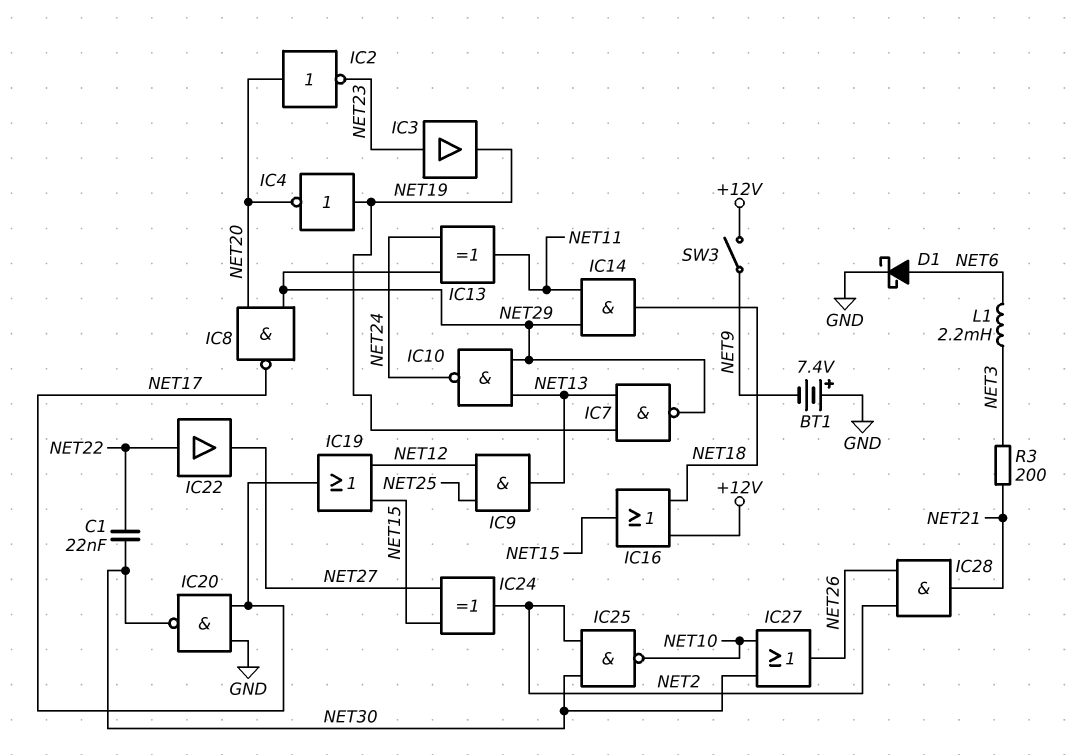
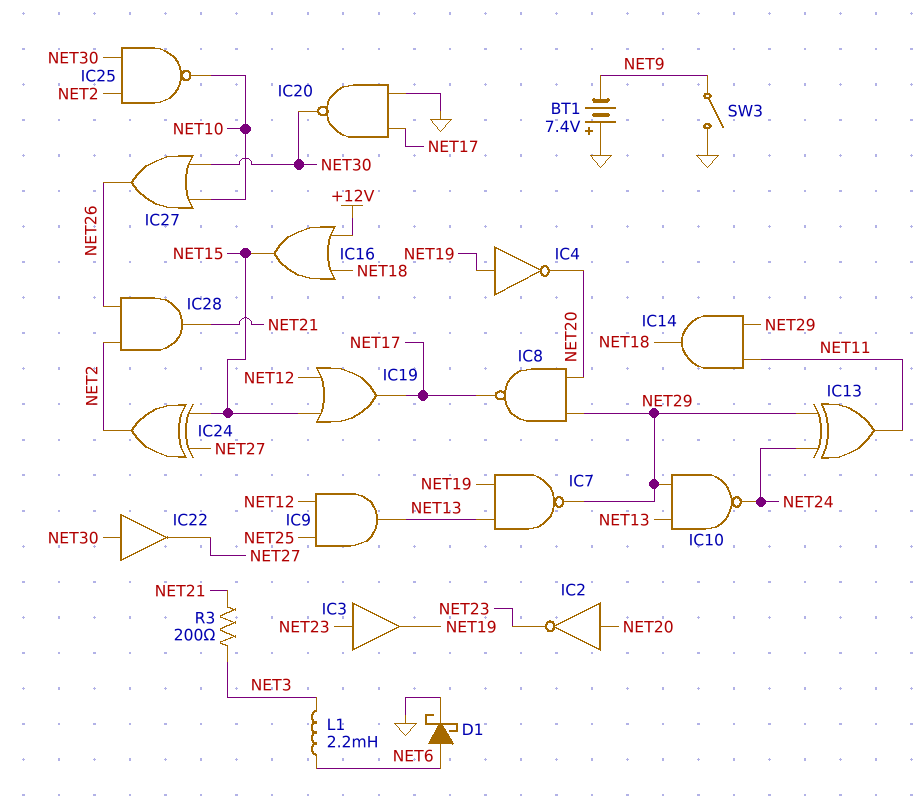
C1: 22nF (NET22, NET30) -> none
IC22: buffer (in NET22, out NET27) -> buffer (in NET30, out NET27)
SW3: switch (+12V, NET9) -> switch (GND, NET9)

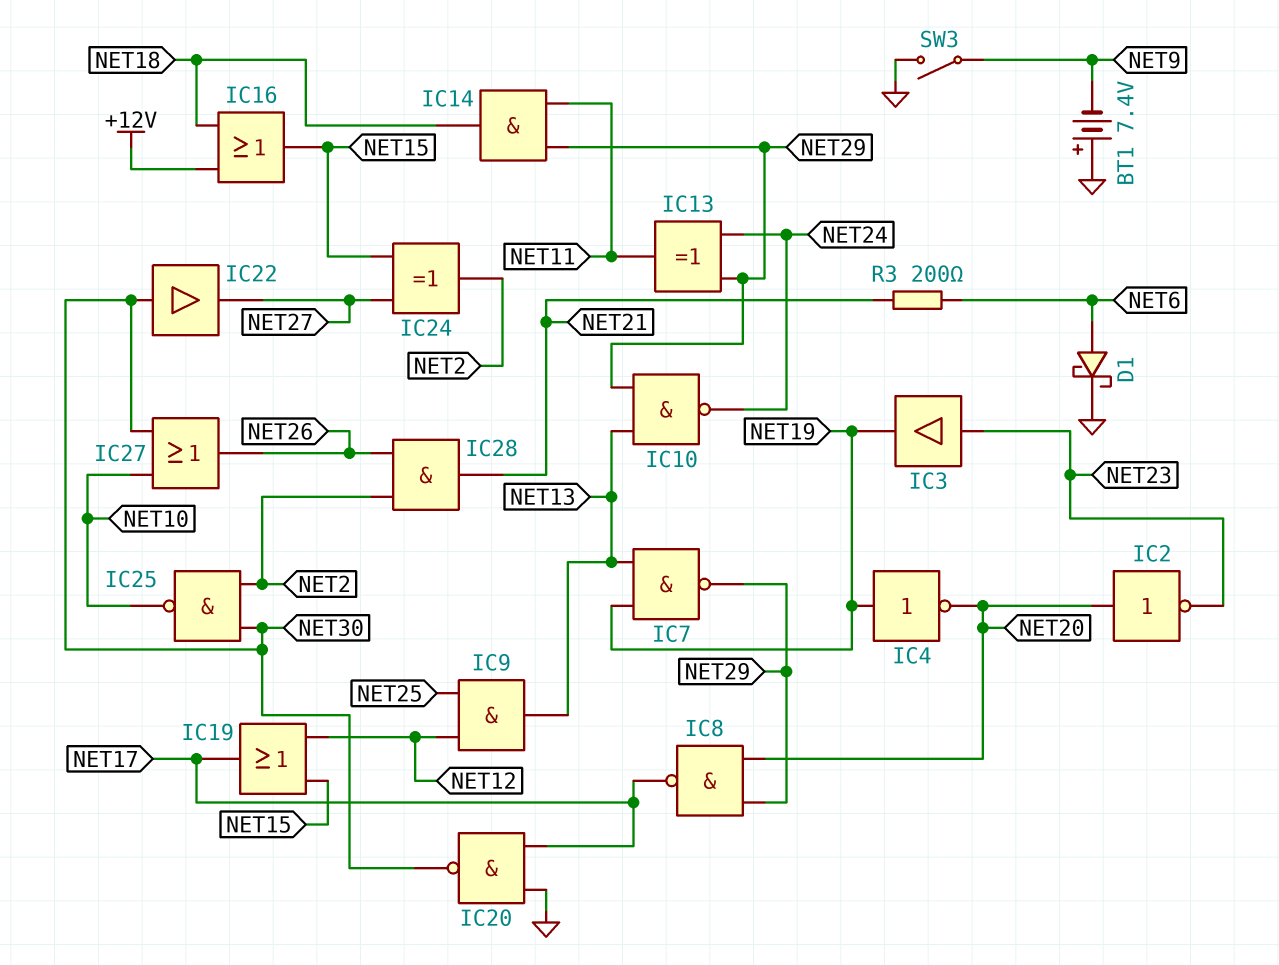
L1: 2.2mH (NET3, NET6) -> none
R3: 200 (NET3, NET21) -> 200 (NET6, NET21)

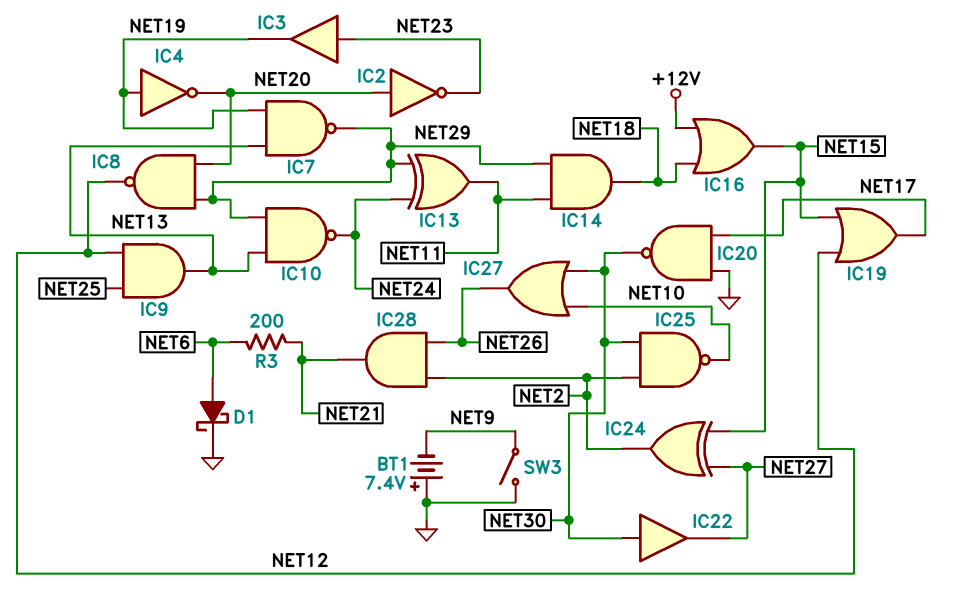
IC8: NAND (in NET20, in NET29, out NET17) -> NAND (in NET20, in NET29, out NET12)

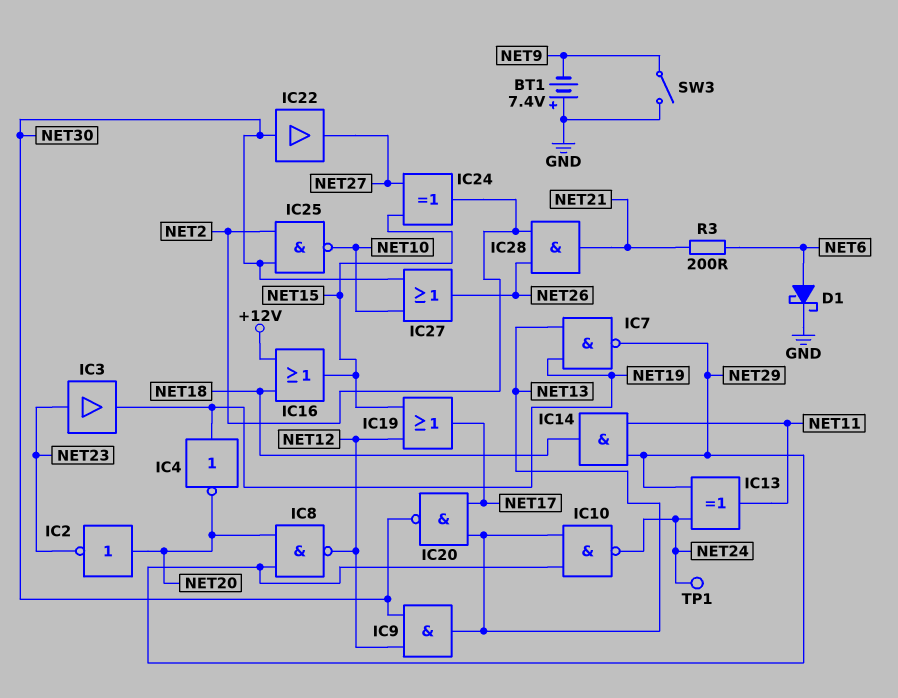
IC9: AND (in NET12, in NET25, out NET13) -> AND (in NET12, in NET30, out NET13)
IC20: NAND (in GND, in NET17, out NET30) -> NAND (in NET13, in NET17, out NET30)
TP1: none -> test point (NET24)

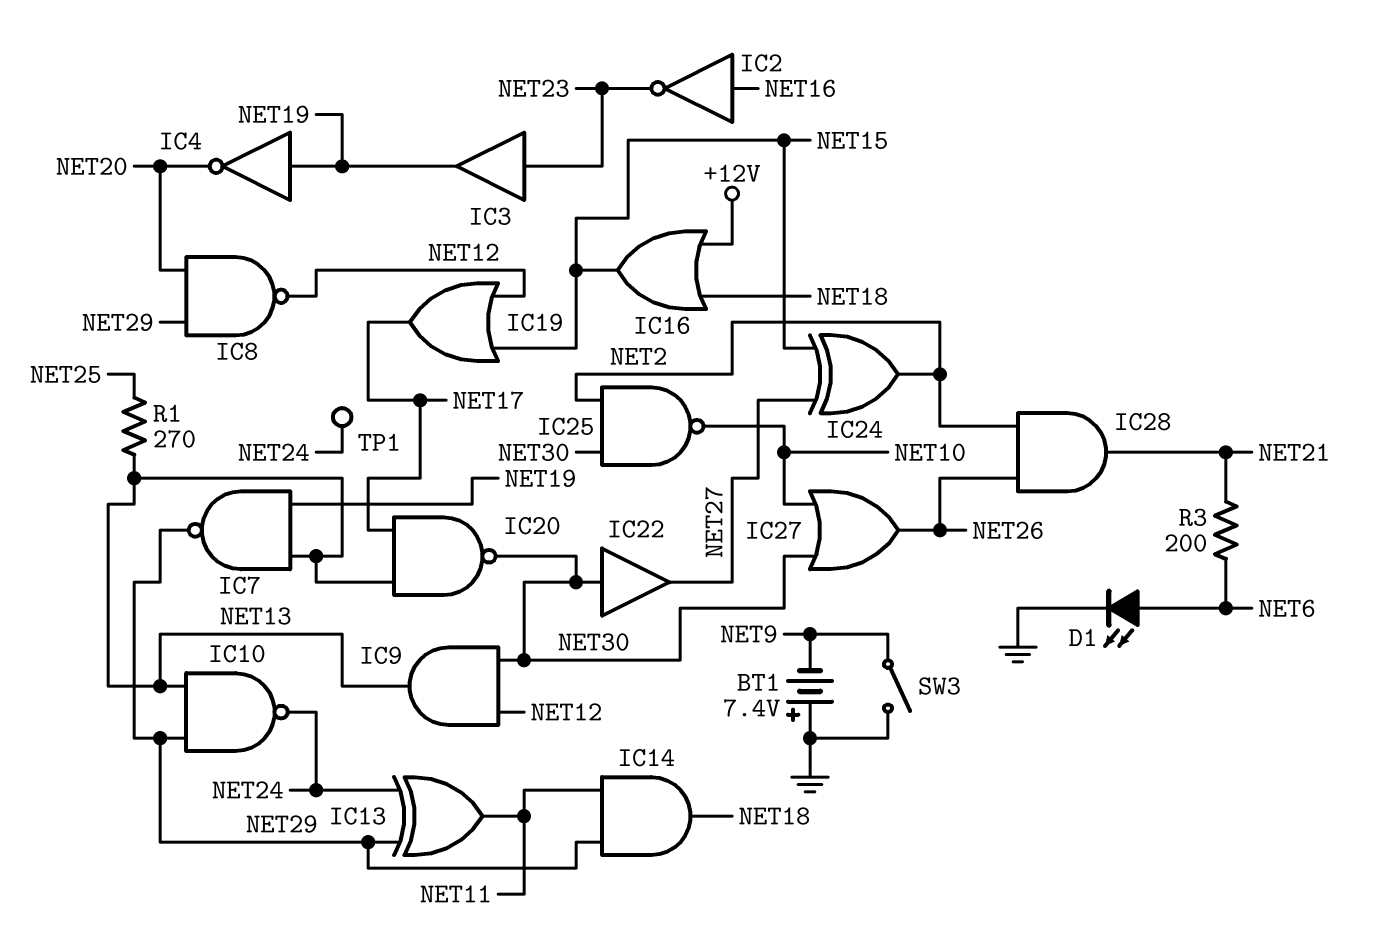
D1: schottky (A NET6, K GND) -> LED (A NET6, K GND)
IC2: NOT (in NET20, out NET23) -> NOT (in NET16, out NET23)
R1: none -> 270 (NET13, NET25)

